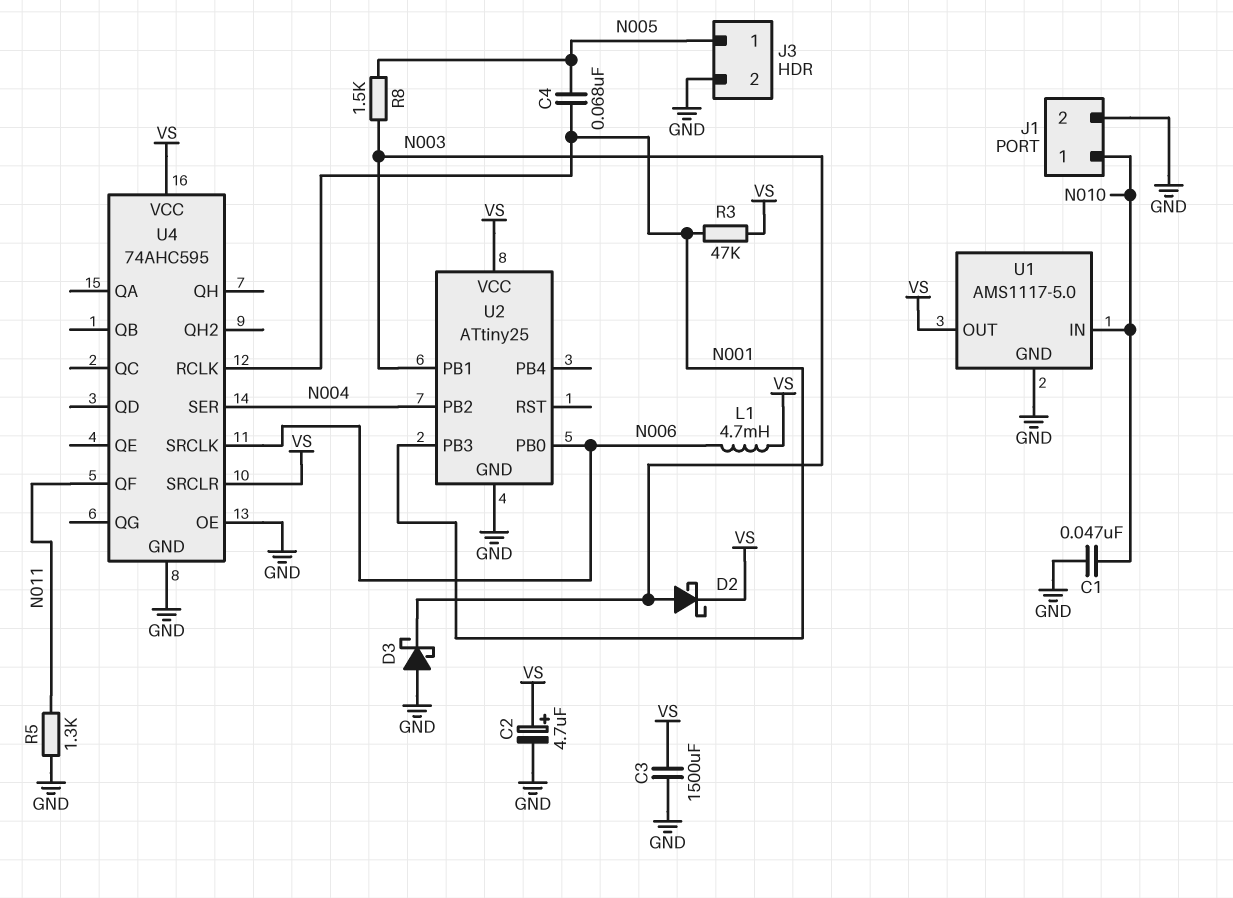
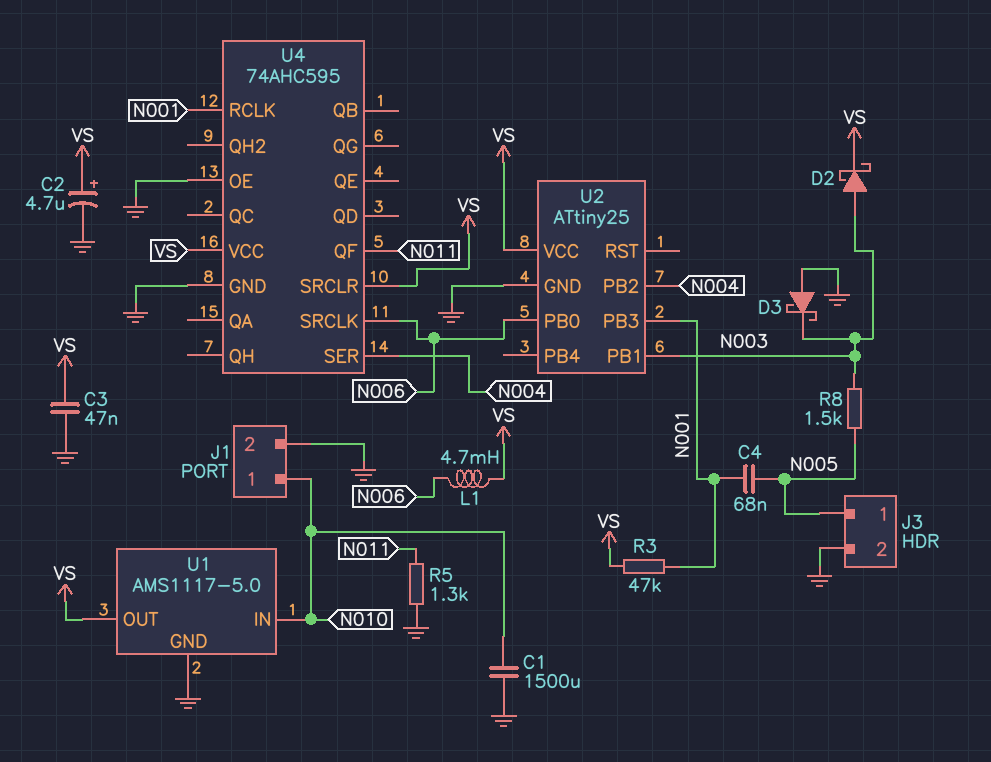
C1: 47nF (GND, N010) -> 1500uF (GND, N010)
C3: 1500uF (GND, VS) -> 47nF (GND, VS)

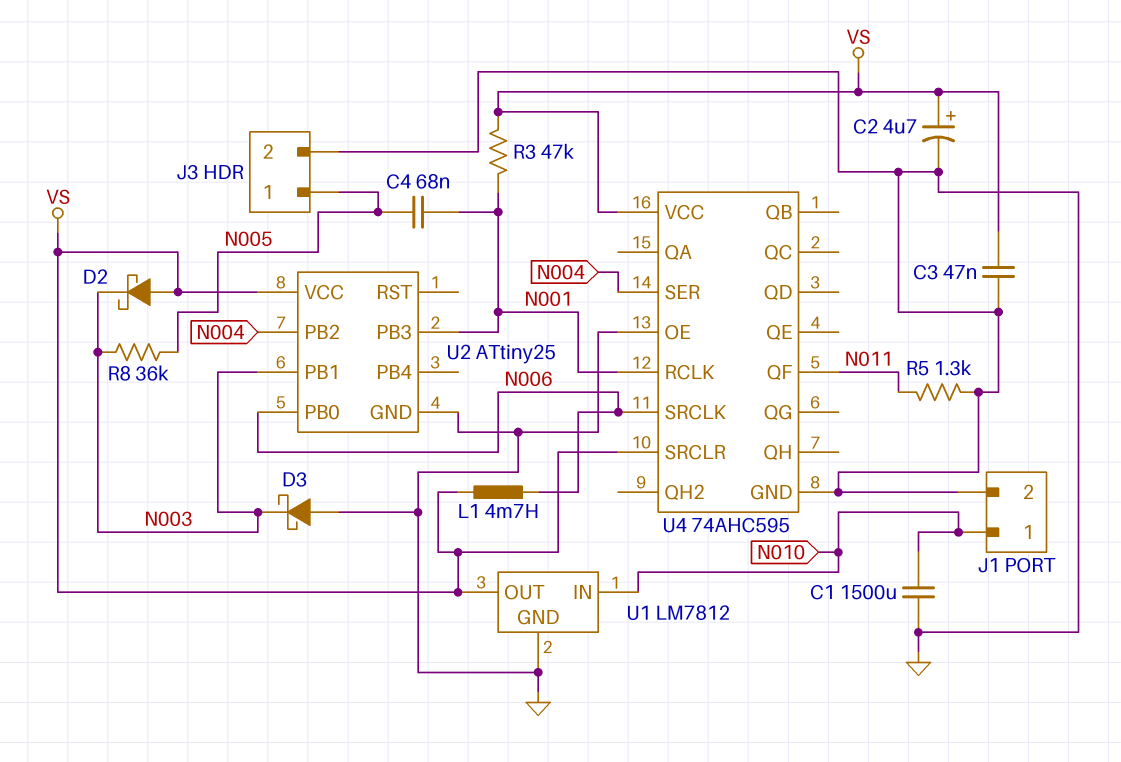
D2: schottky (A N003, K VS) -> schottky (A VS, K N003)
R8: 1.5k (N003, N005) -> 36k (N003, N005)
U1: AMS1117-5.0 -> LM7812

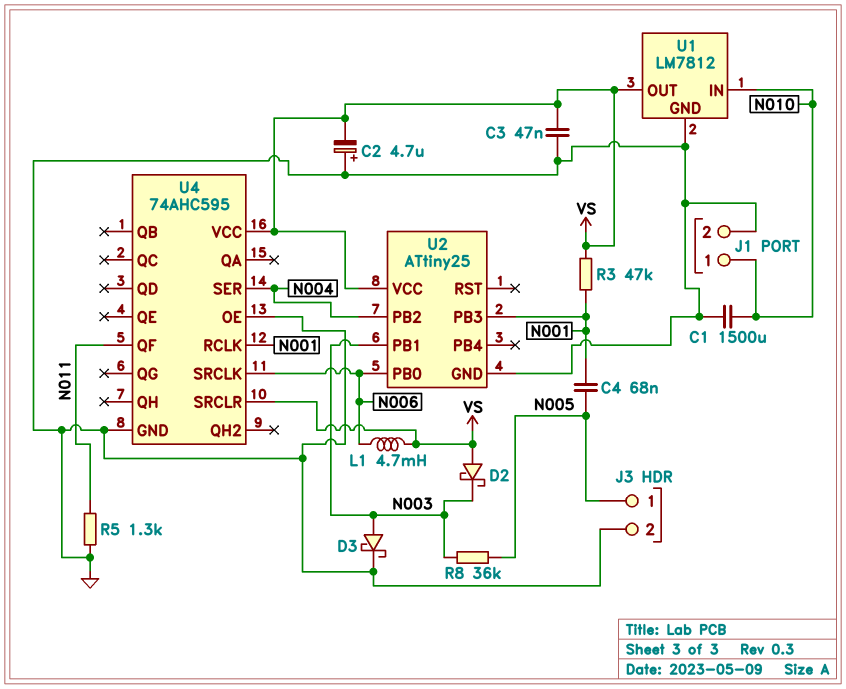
C2: 4.7uF (plus VS, minus GND) -> 4.7uF (plus GND, minus VS)
D3: schottky (A GND, K N003) -> schottky (A N003, K GND)

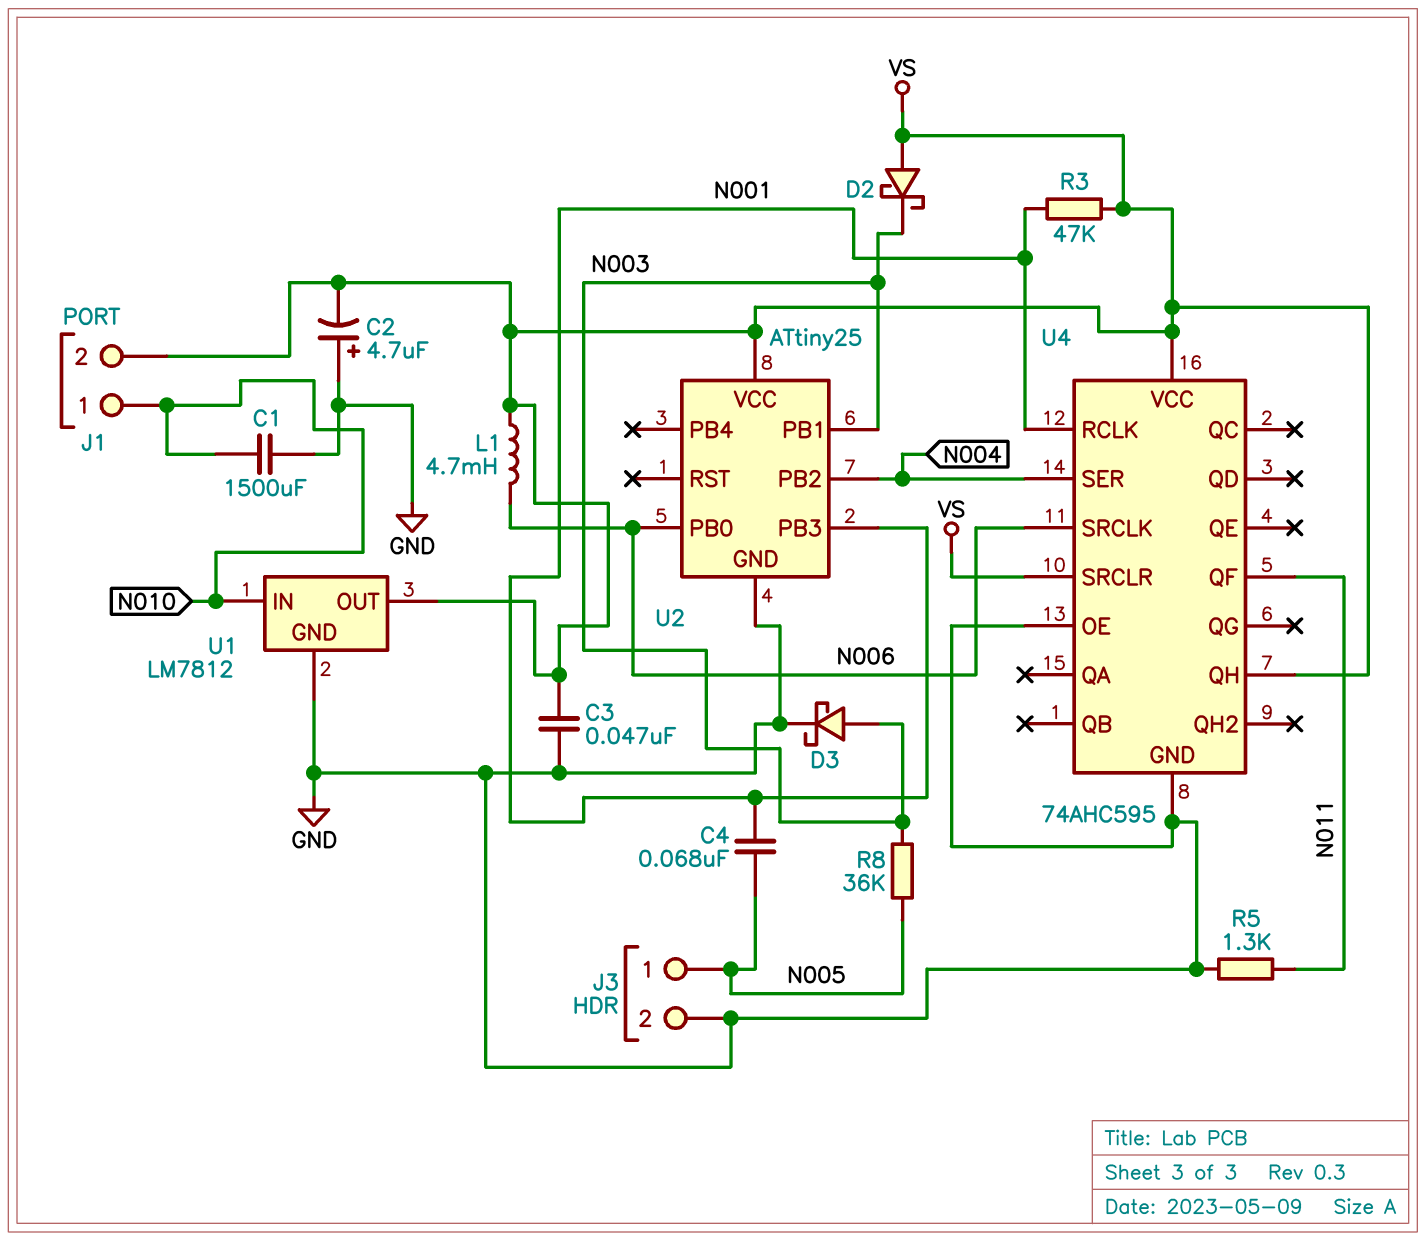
J1 pin 2: GND -> VS
U4 pin QH: none -> VS

